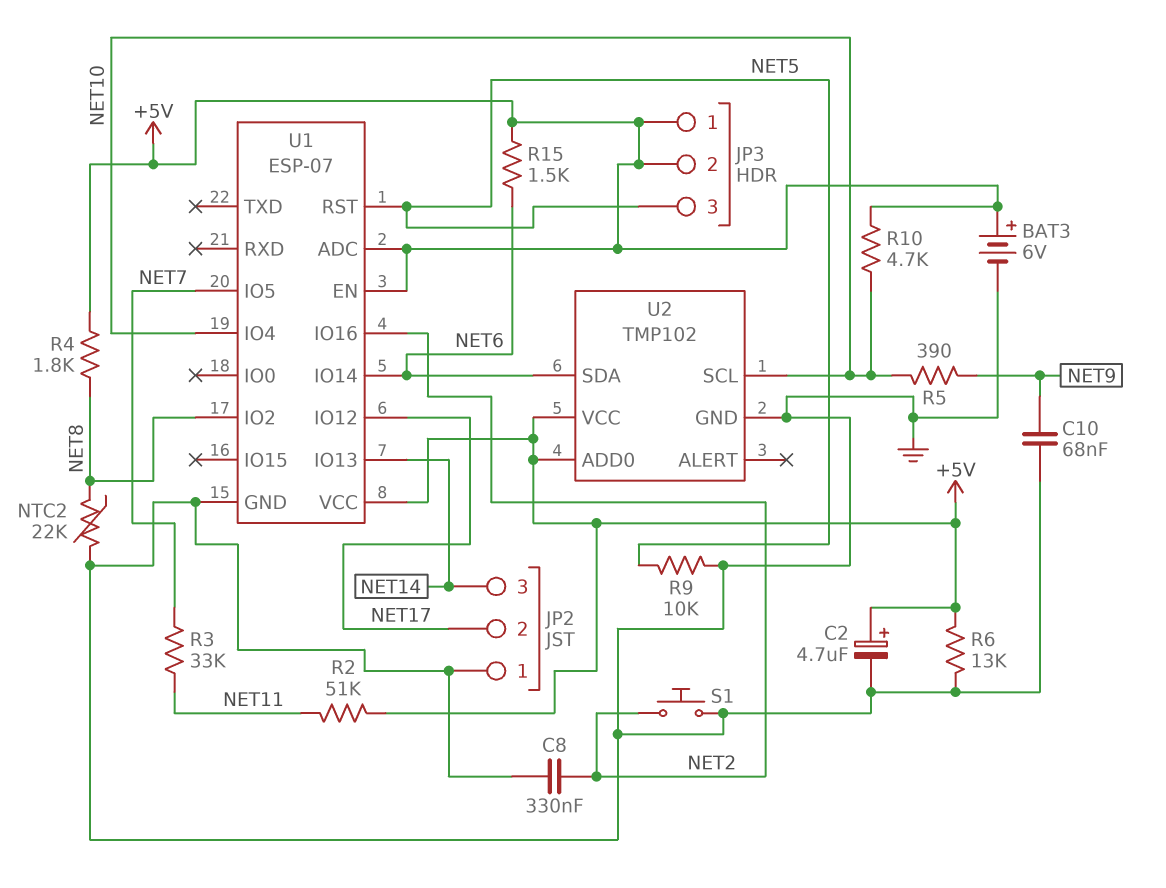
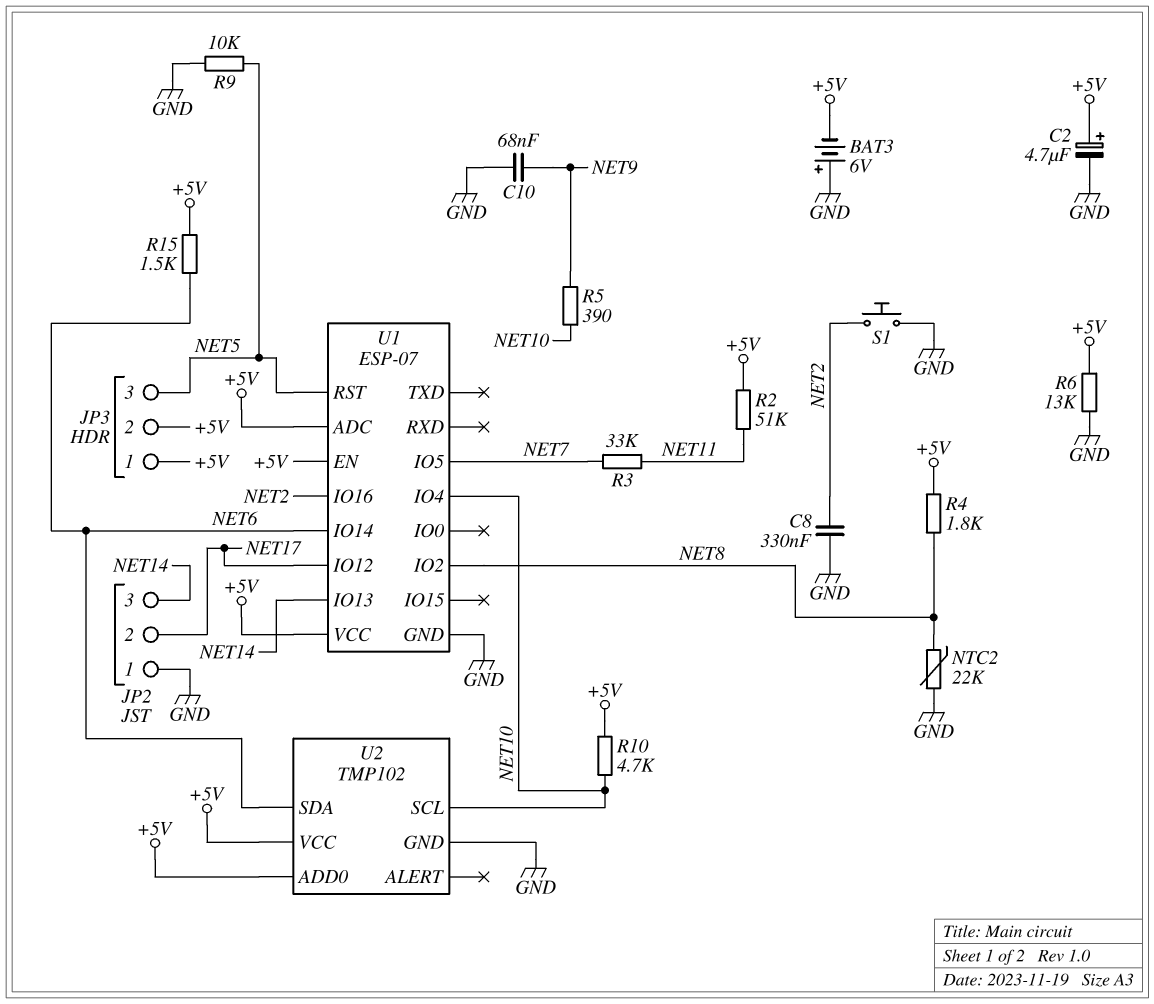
BAT3: 6V (plus +5V, minus GND) -> 6V (plus GND, minus +5V)

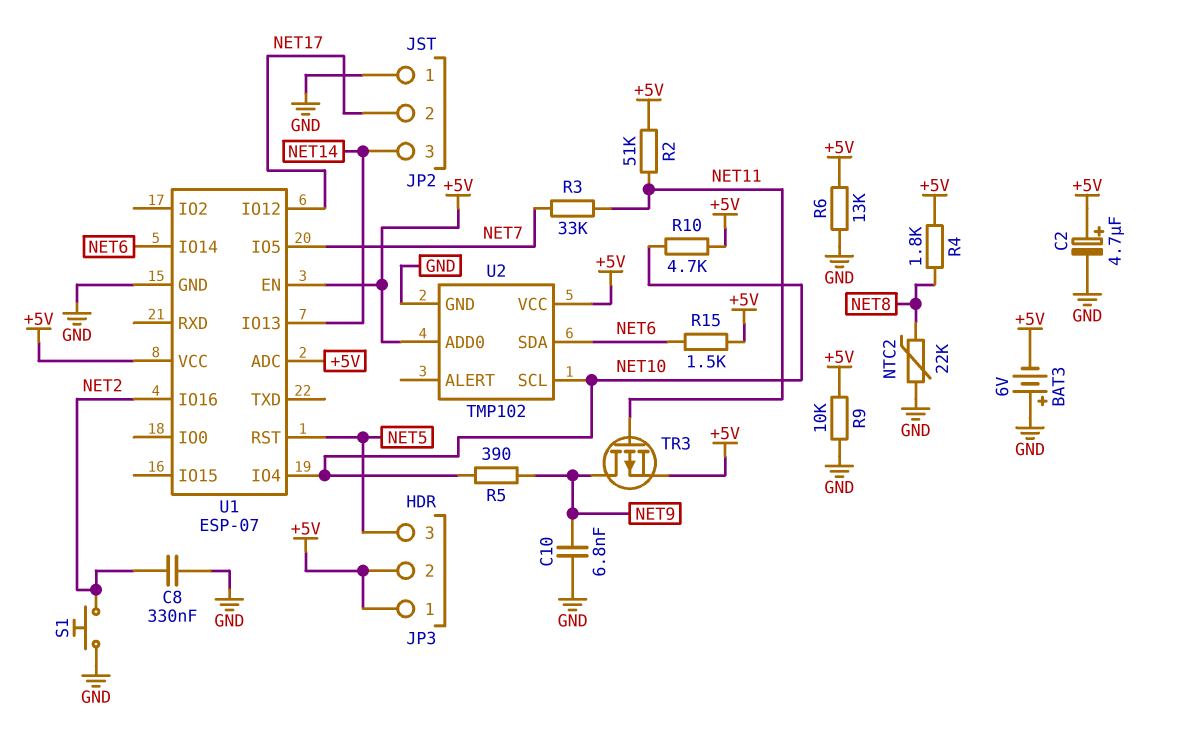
C10: 68nF (GND, NET9) -> 6.8nF (GND, NET9)
R9: 10k (GND, NET5) -> 10k (+5V, GND)
TR3: none -> PMOS (G NET11, D NET9, S +5V)
U1 pin IO2: NET8 -> none

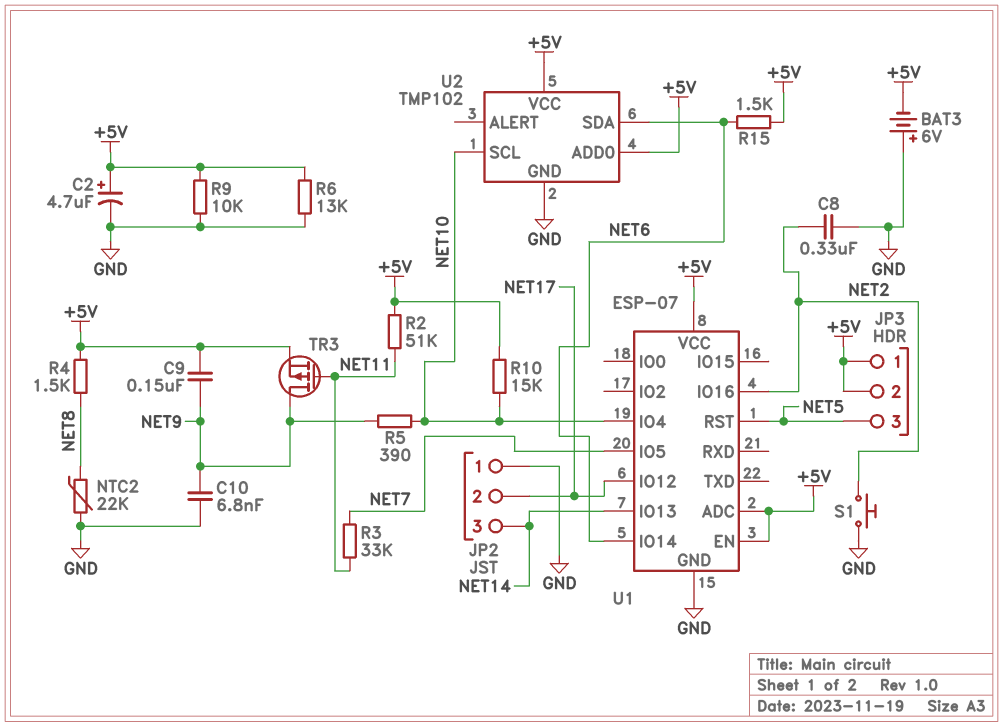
C9: none -> 150nF (+5V, NET9)
R4: 1.8k (+5V, NET8) -> 1.5k (+5V, NET8)
R10: 4.7k (+5V, NET10) -> 15k (+5V, NET10)

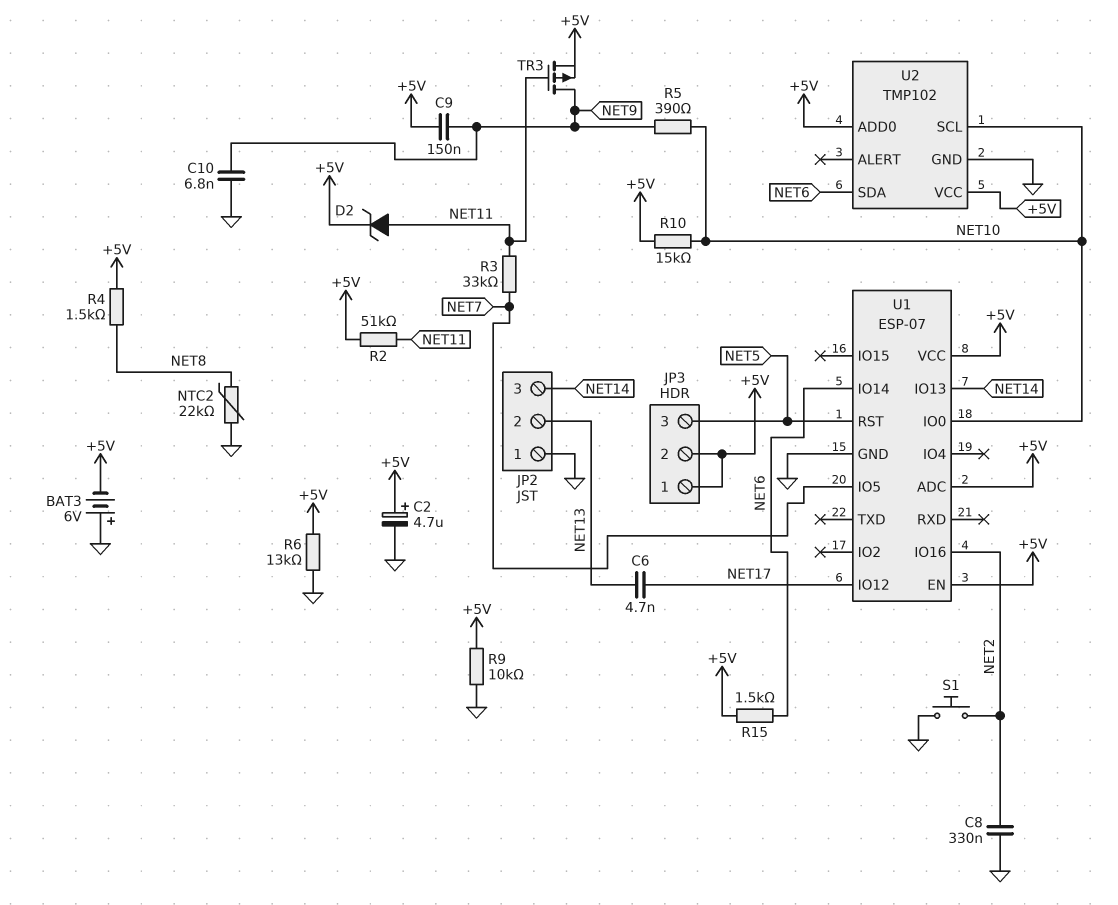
C6: none -> 4.7nF (NET13, NET17)
D2: none -> zener (A NET11, K +5V)
JP2 pin 2: NET17 -> NET13
U1 pin IO0: none -> NET10
U1 pin IO4: NET10 -> none

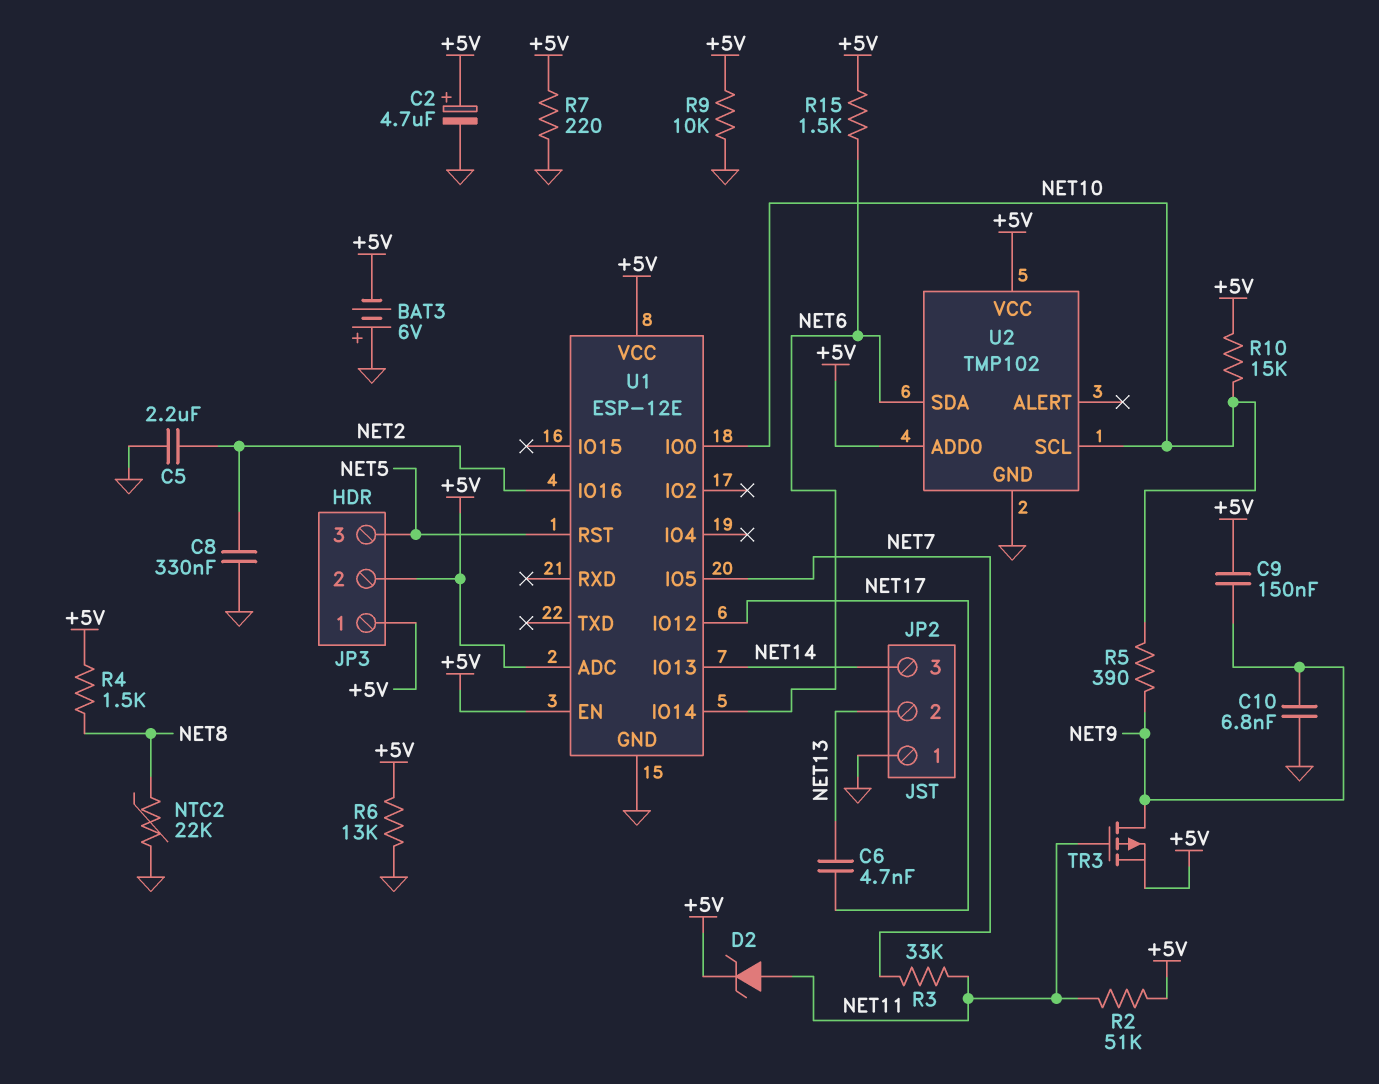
C5: none -> 2.2uF (GND, NET2)
R7: none -> 220 (+5V, GND)
S1: button (GND, NET2) -> none
U1: ESP-07 -> ESP-12E

